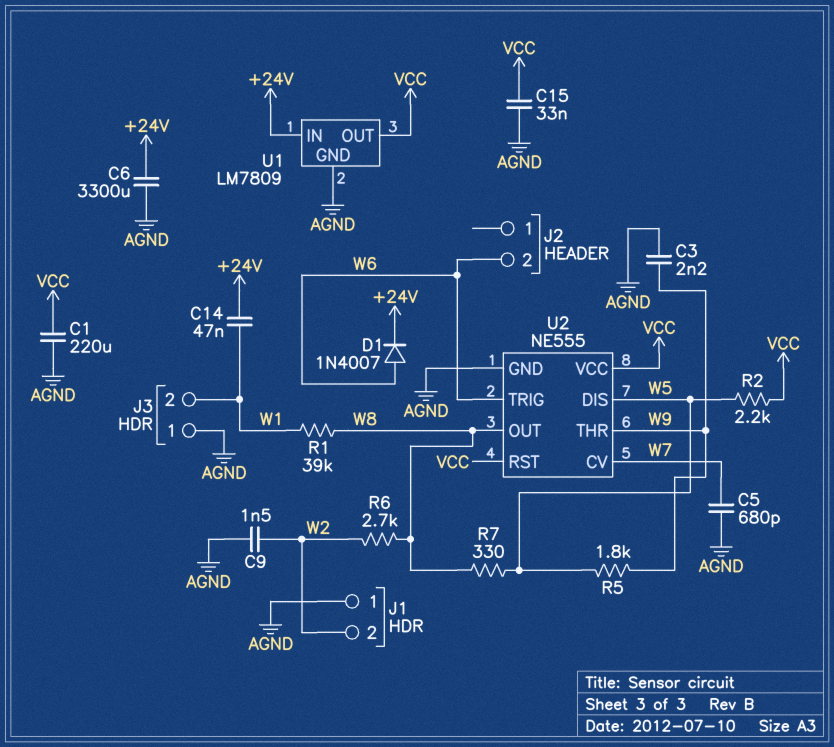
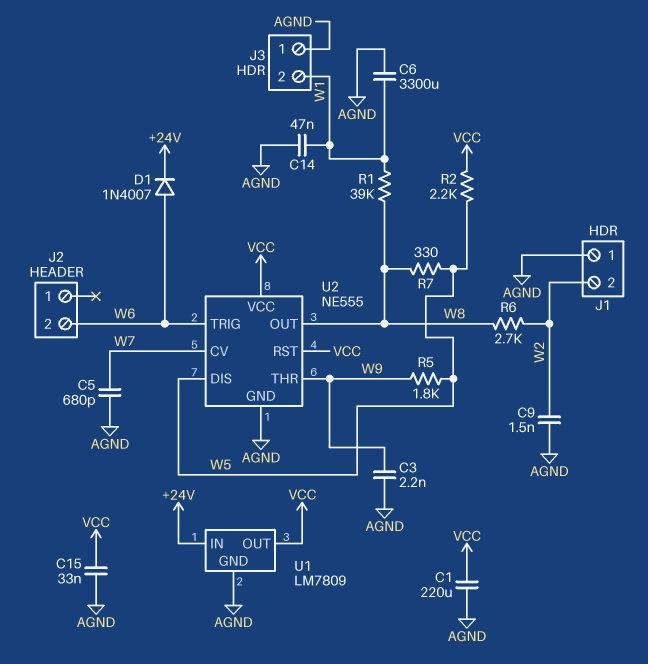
C6: 3300uF (+24V, AGND) -> 3300uF (AGND, W1)
C14: 47nF (+24V, W1) -> 47nF (AGND, W1)

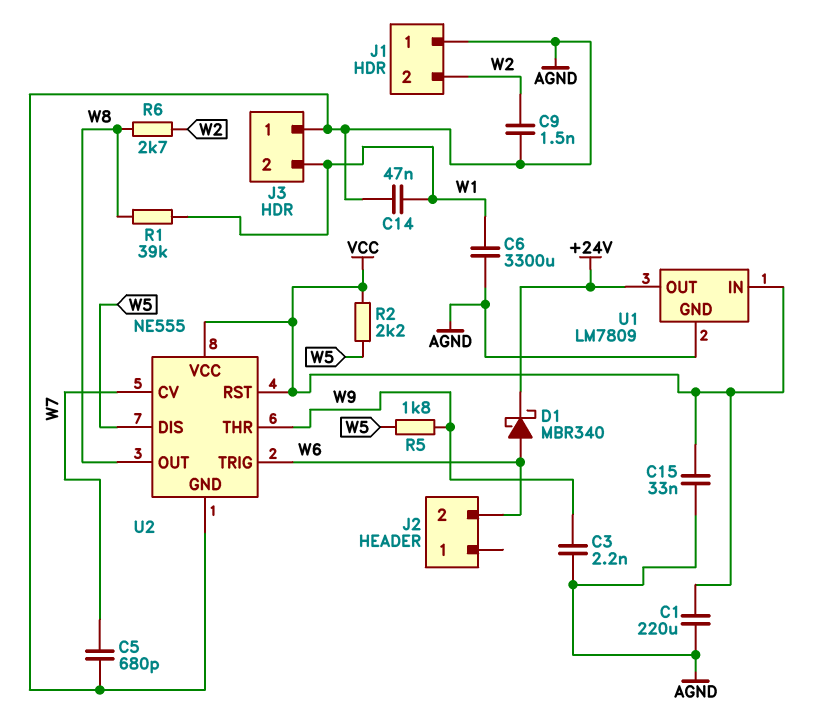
D1: diode 1N4007 (A W6, K +24V) -> schottky MBR340 (A W6, K +24V)
R7: 330 (W5, W8) -> none
U1 pin IN: +24V -> VCC
U1 pin OUT: VCC -> +24V

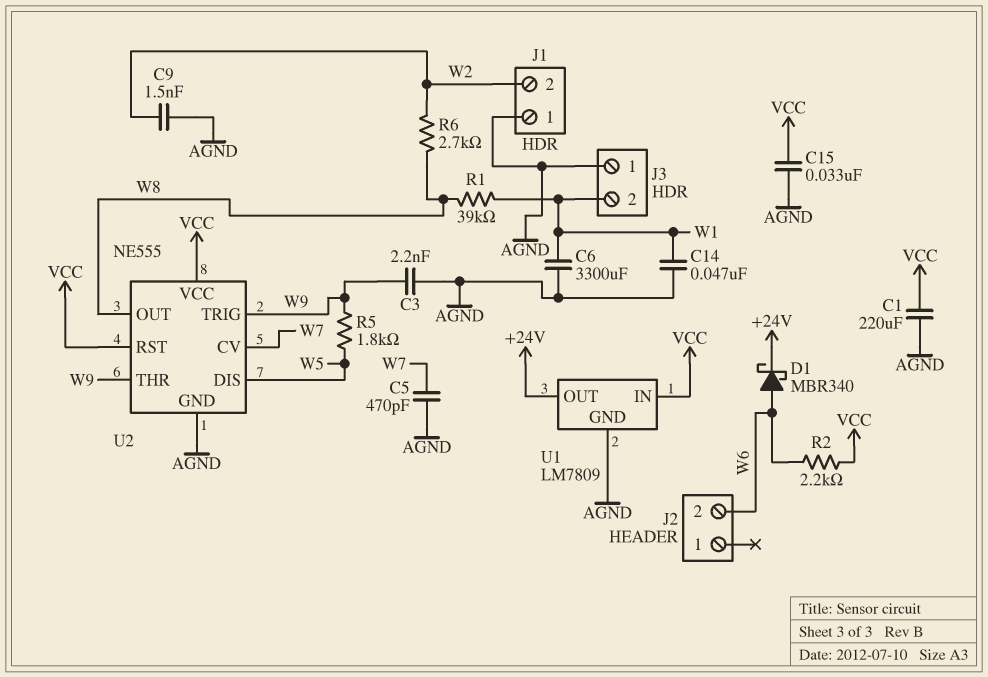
C5: 680pF (AGND, W7) -> 470pF (AGND, W7)
R2: 2.2k (VCC, W5) -> 2.2k (VCC, W6)
U2 pin TRIG: W6 -> W9

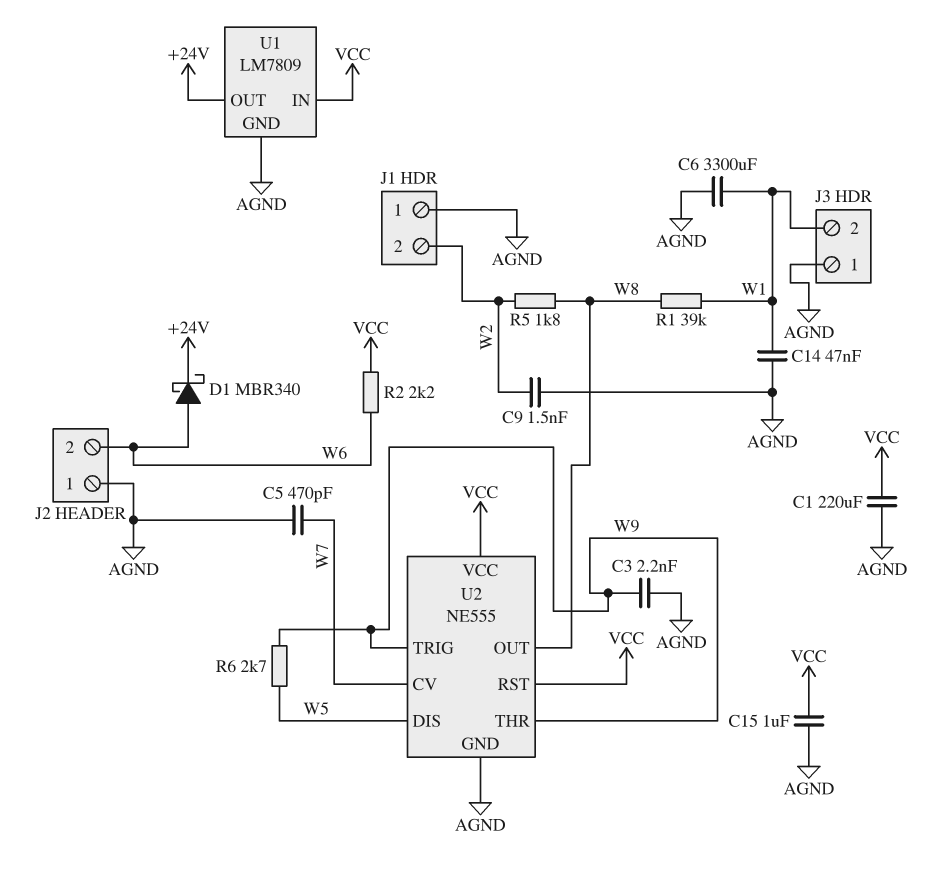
C15: 33nF (AGND, VCC) -> 1uF (AGND, VCC)
J2 pin 1: none -> AGND
R5: 1.8k (W5, W9) -> 1.8k (W2, W8)
R6: 2.7k (W2, W8) -> 2.7k (W5, W9)

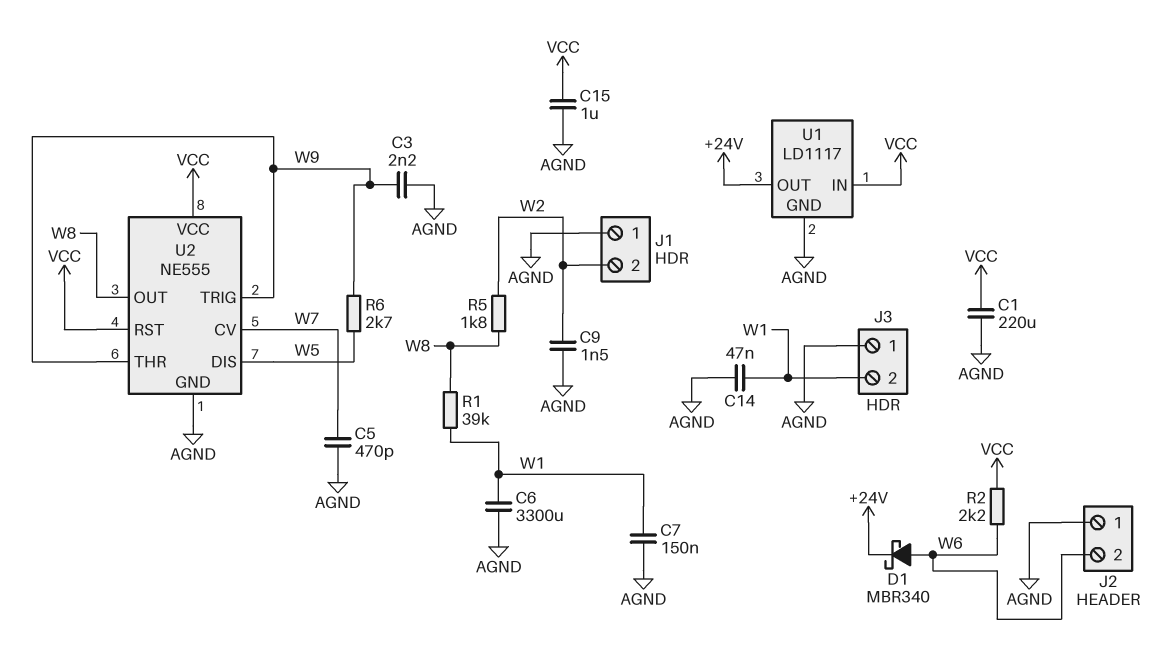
C7: none -> 150nF (AGND, W1)
U1: LM7809 -> LD1117

